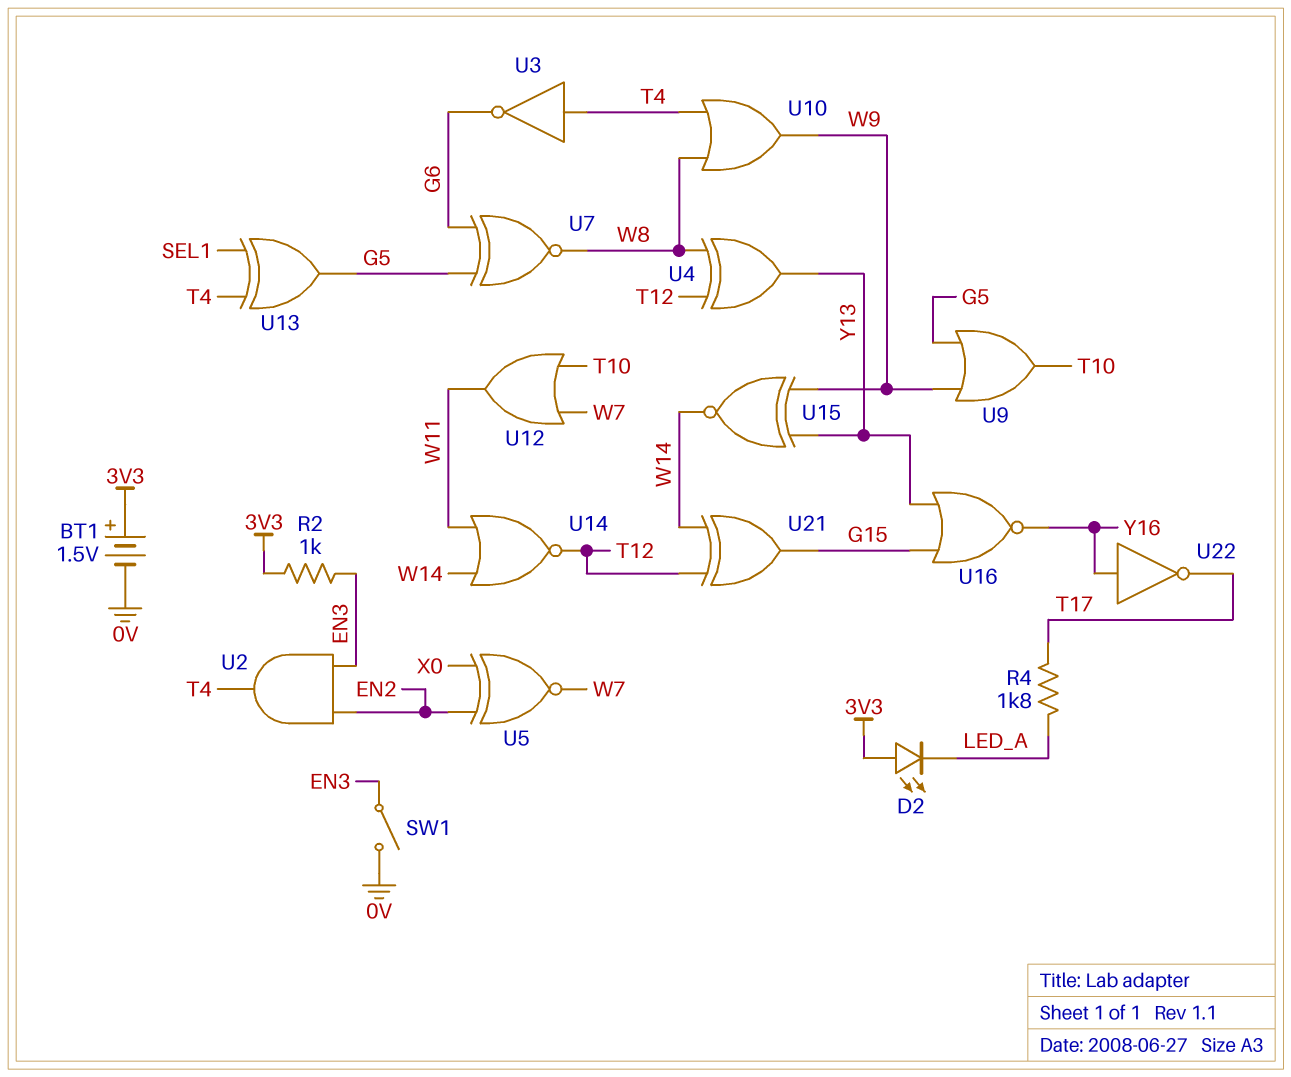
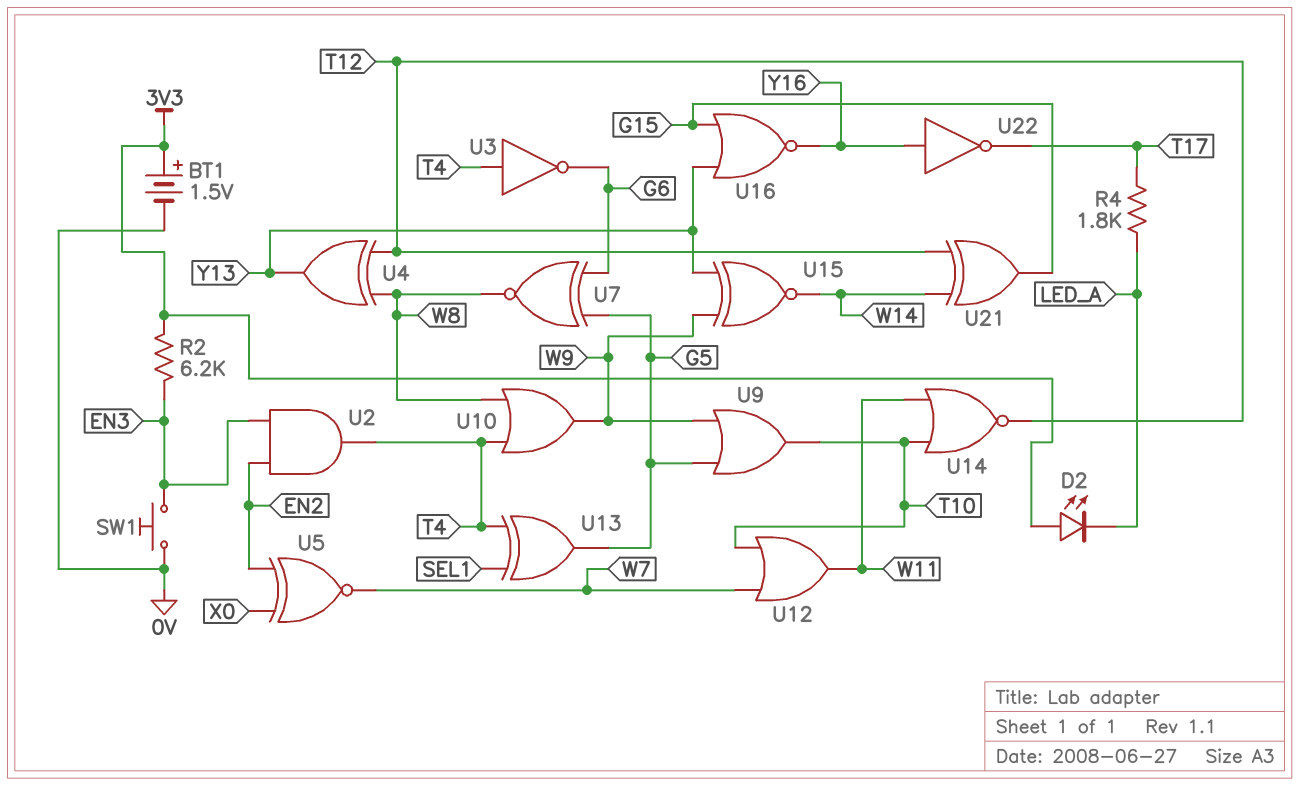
R2: 1k (3V3, EN3) -> 6.2k (3V3, EN3)
SW1: switch (0V, EN3) -> button (0V, EN3)
U14: NOR (in W11, in W14, out T12) -> NOR (in T10, in W11, out T12)

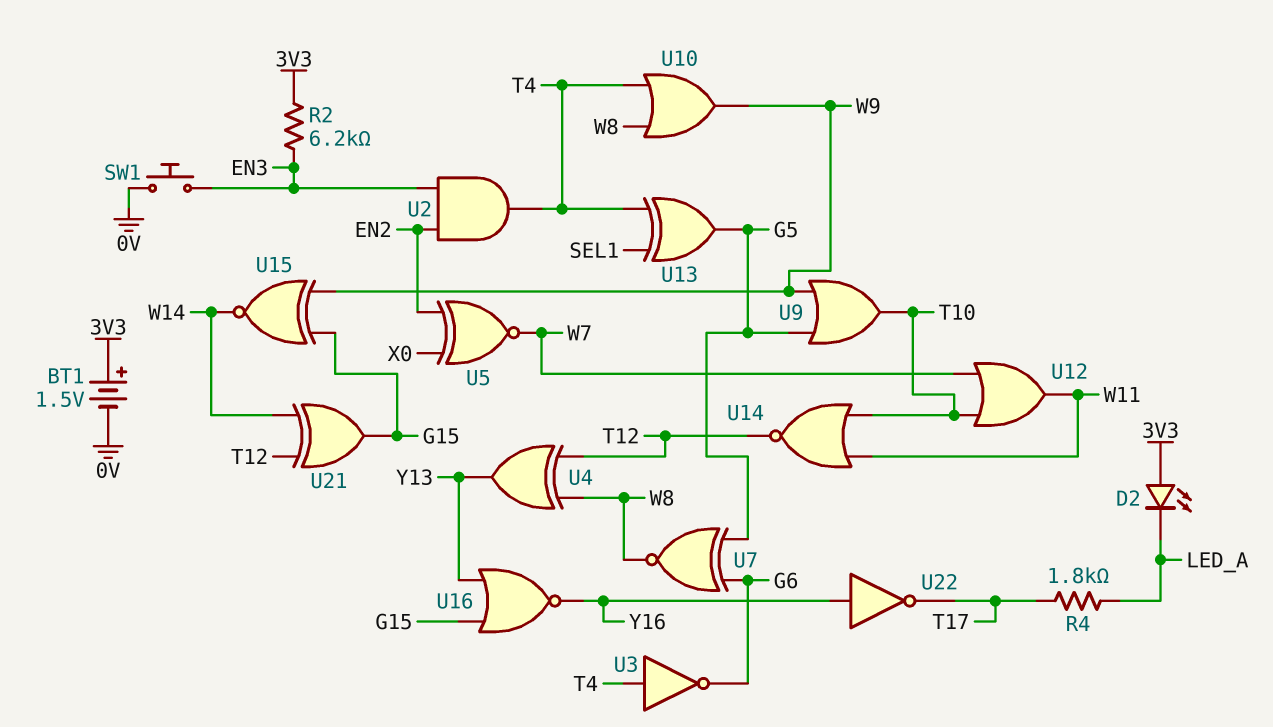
U15: XNOR (in W9, in Y13, out W14) -> XNOR (in G15, in W9, out W14)

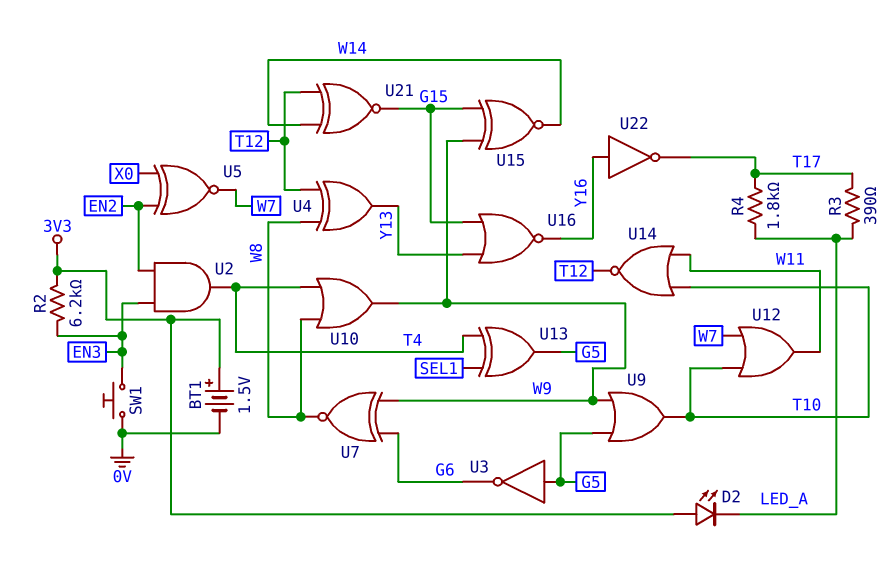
R3: none -> 390 (LED_A, T17)
U3: NOT (in T4, out G6) -> NOT (in G5, out G6)
U7: XNOR (in G5, in G6, out W8) -> XNOR (in G6, in W9, out W8)
U21: XOR (in T12, in W14, out G15) -> XNOR (in T12, in W14, out G15)

